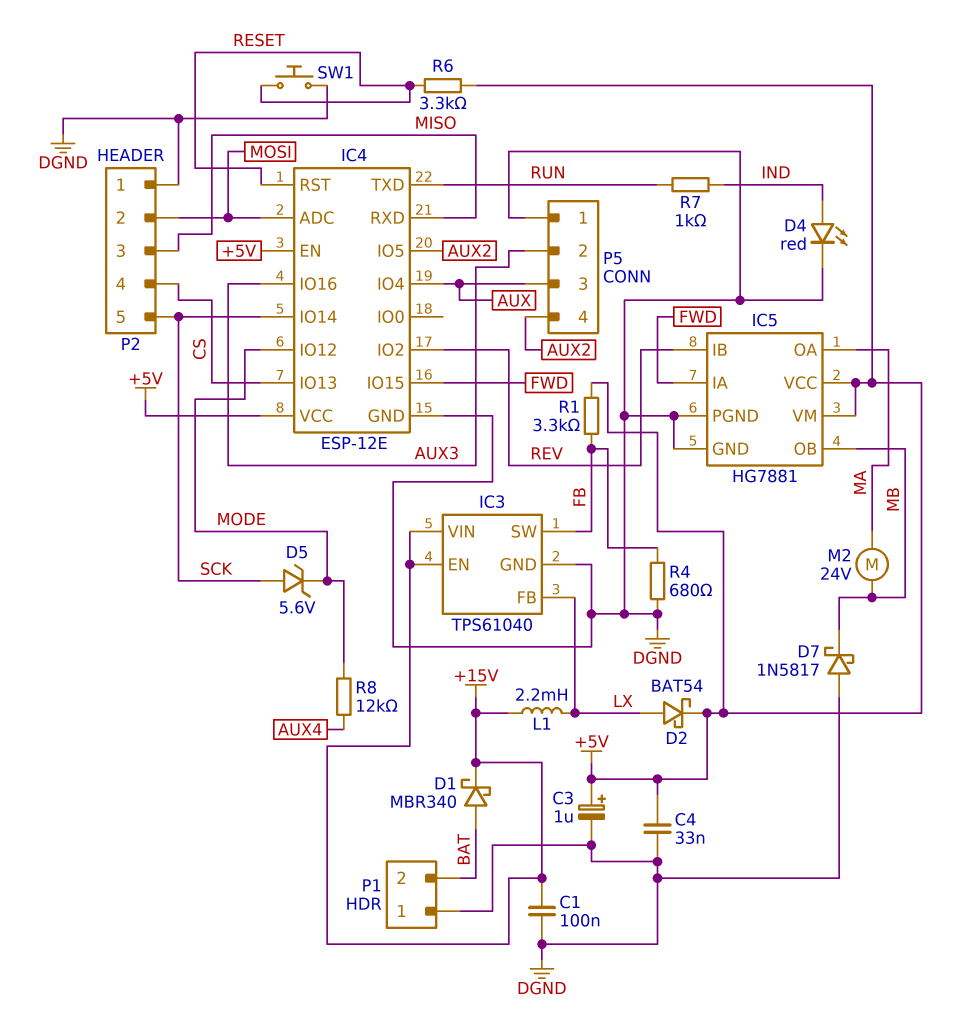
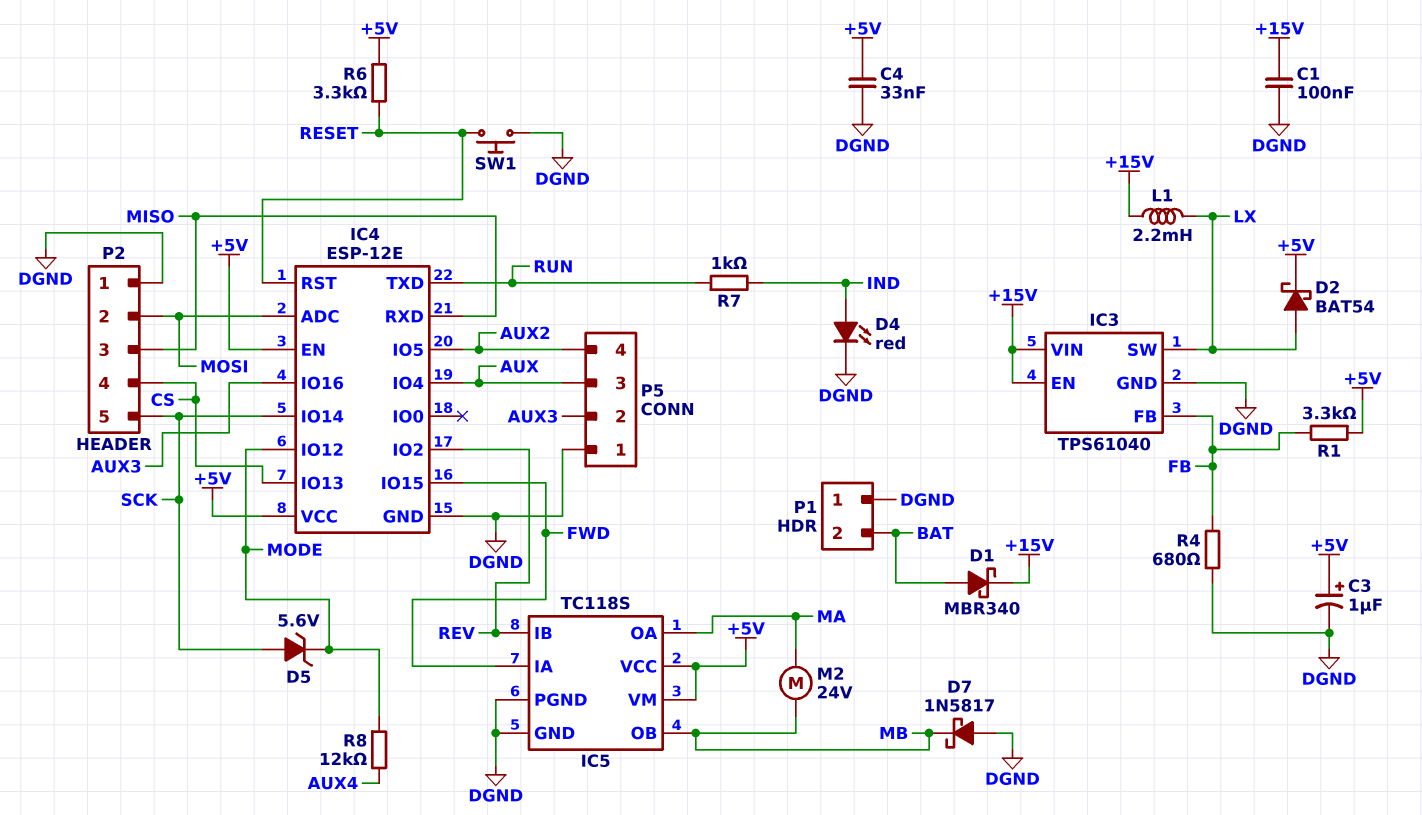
IC3 pin FB: LX -> FB
IC3 pin SW: FB -> LX
IC5: HG7881 -> TC118S

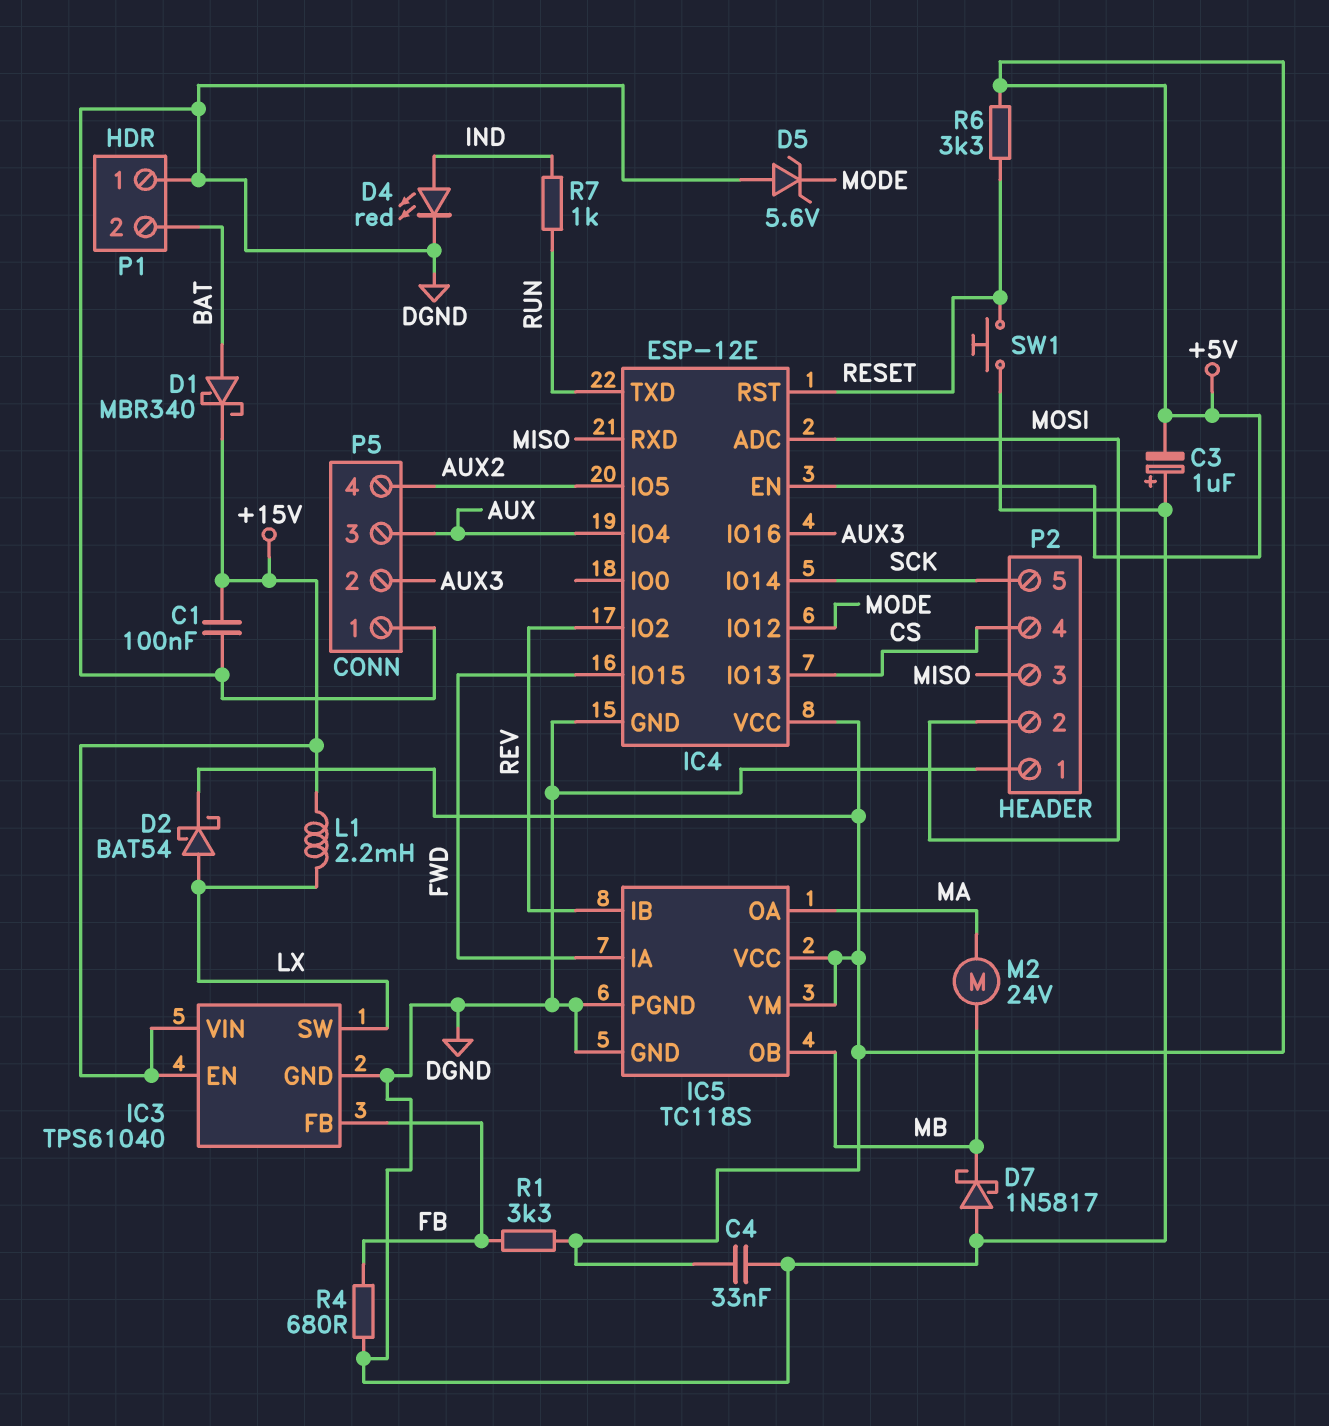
C3: 1uF (plus +5V, minus DGND) -> 1uF (plus DGND, minus +5V)
D5: zener 5.6V (A SCK, K MODE) -> zener 5.6V (A DGND, K MODE)
R8: 12k (AUX4, MODE) -> none

